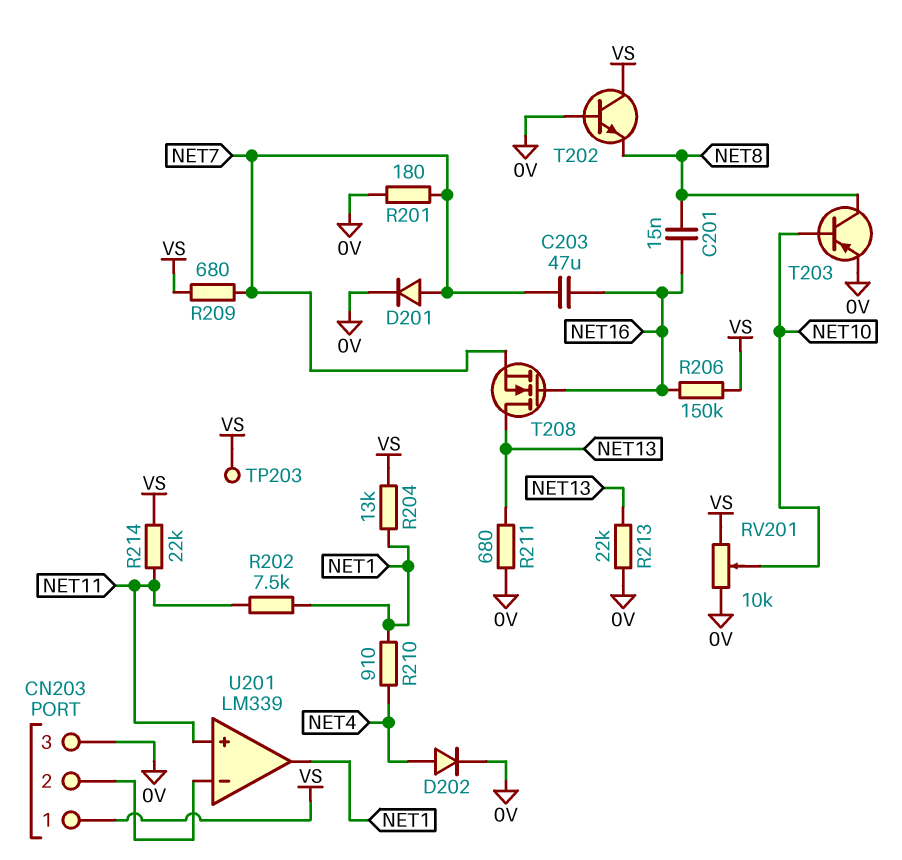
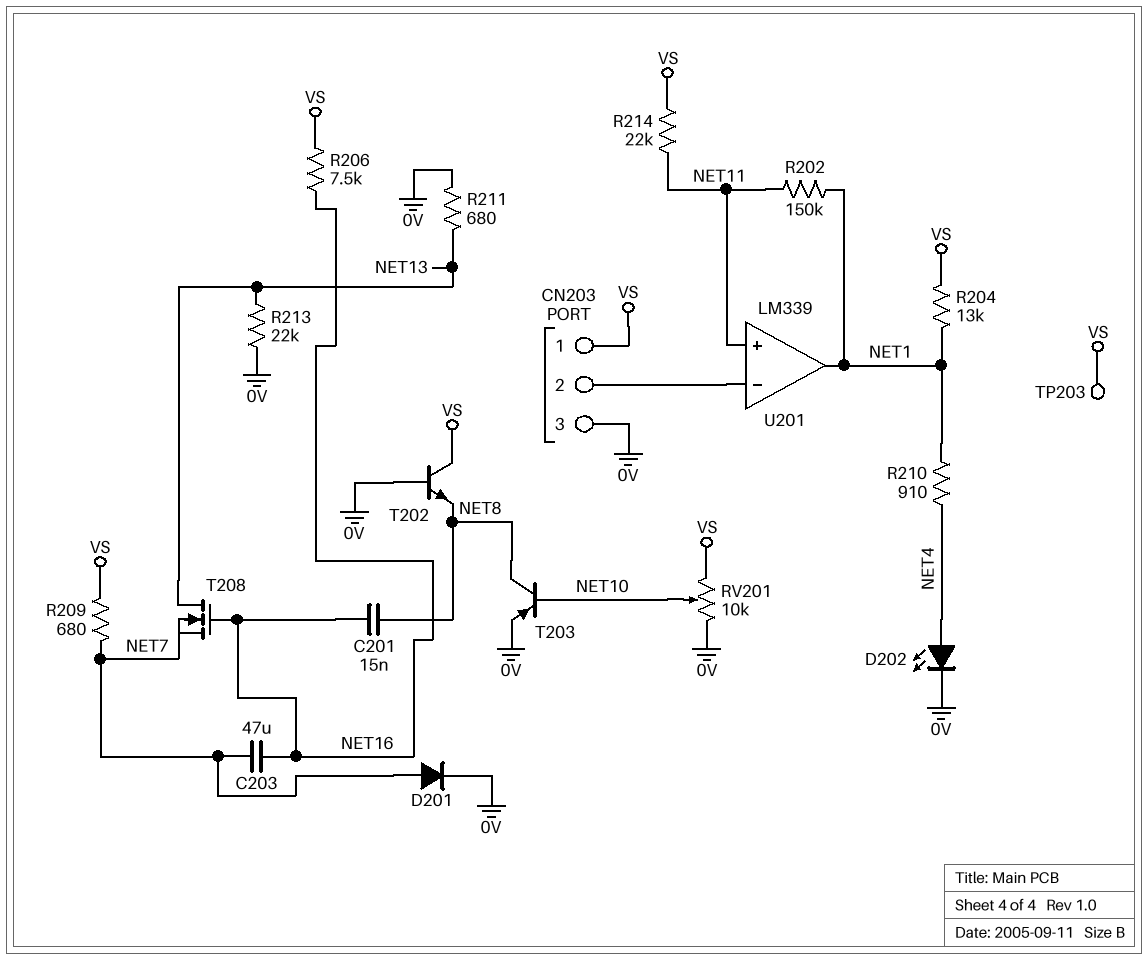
D202: diode (A NET4, K 0V) -> LED (A NET4, K 0V)
R201: 180 (0V, NET7) -> none
R202: 7.5k (NET1, NET11) -> 150k (NET1, NET11)
R206: 150k (NET16, VS) -> 7.5k (NET16, VS)

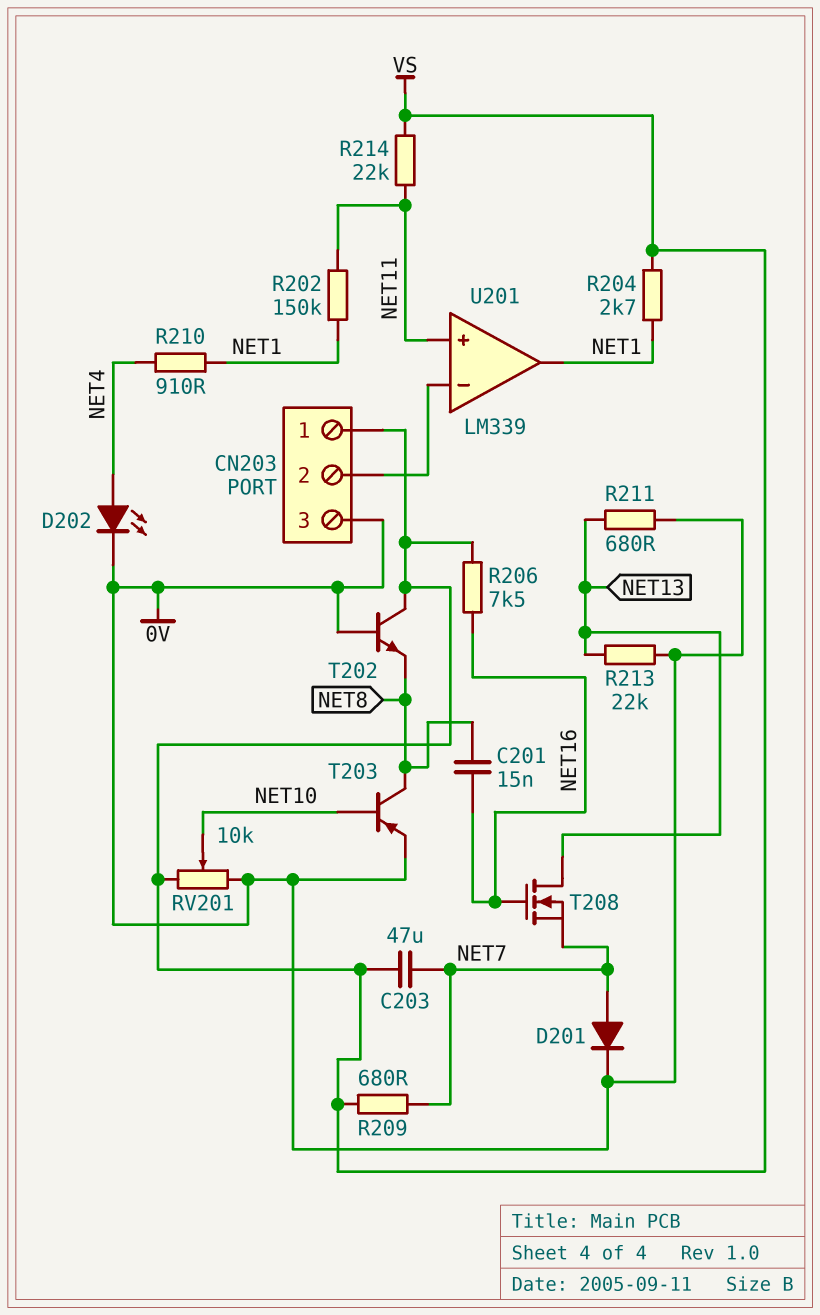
C203: 47uF (NET7, NET16) -> 47uF (NET7, VS)
R204: 13k (NET1, VS) -> 2.7k (NET1, VS)
TP203: test point (VS) -> none

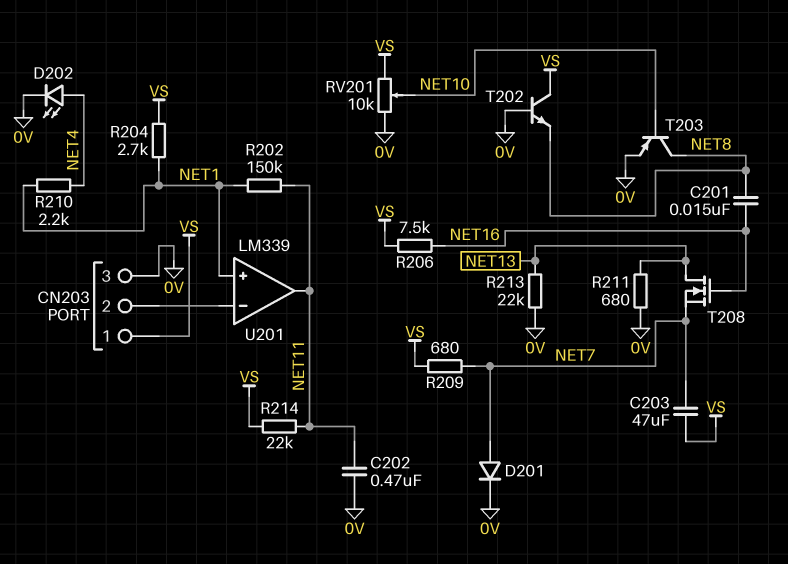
C202: none -> 470nF (0V, NET11)
R210: 910 (NET1, NET4) -> 2.2k (NET1, NET4)
U201 pin in+: NET11 -> NET1
U201 pin out: NET1 -> NET11

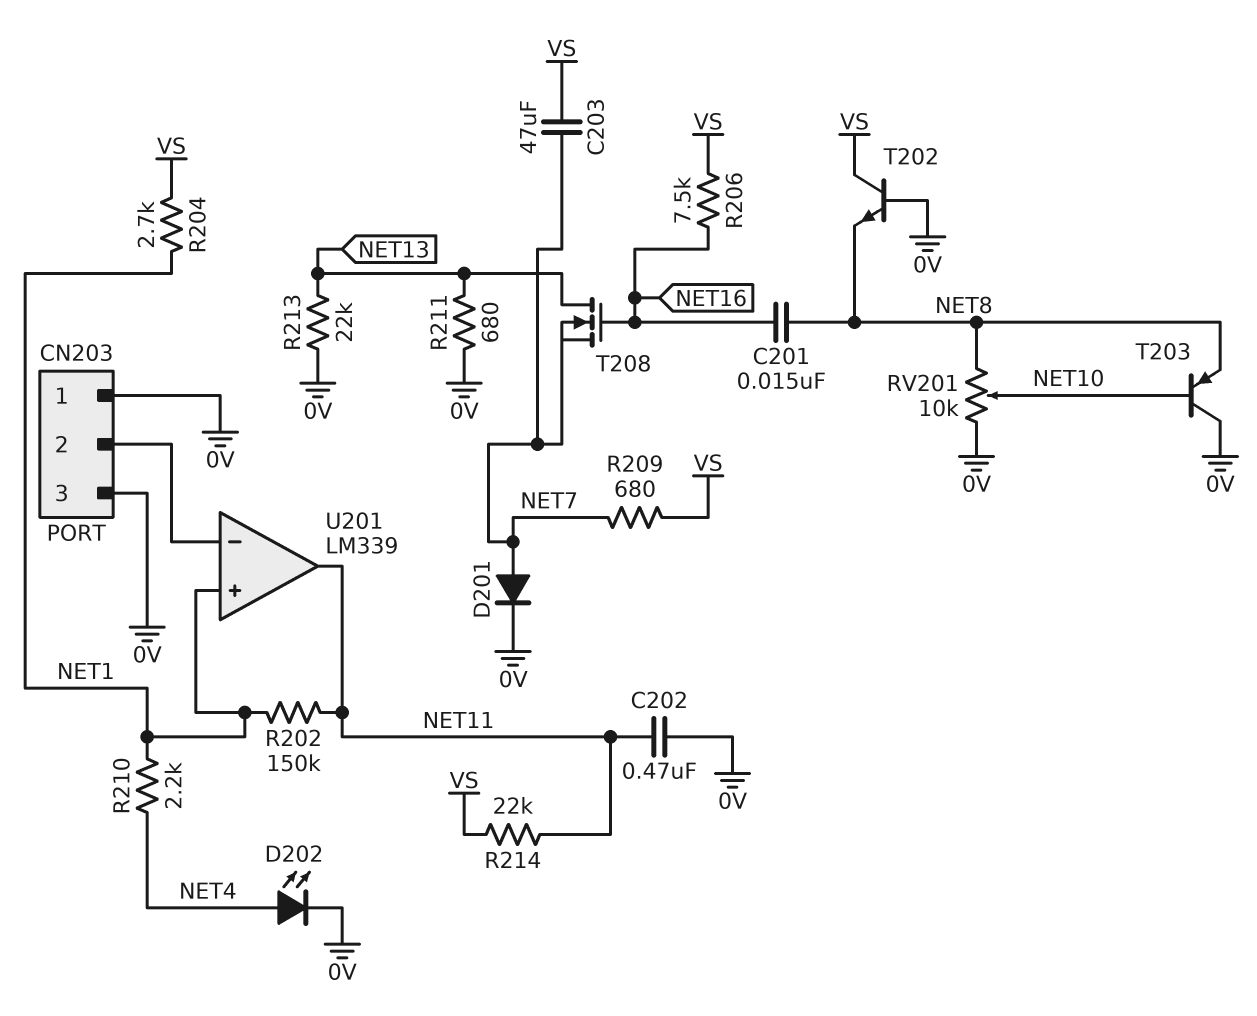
CN203 pin 1: VS -> 0V
RV201: 10k (0V, VS, wiper NET10) -> 10k (0V, NET8, wiper NET10)
T203: PNP (B NET10, C NET8, E 0V) -> PNP (B NET10, C 0V, E NET8)

